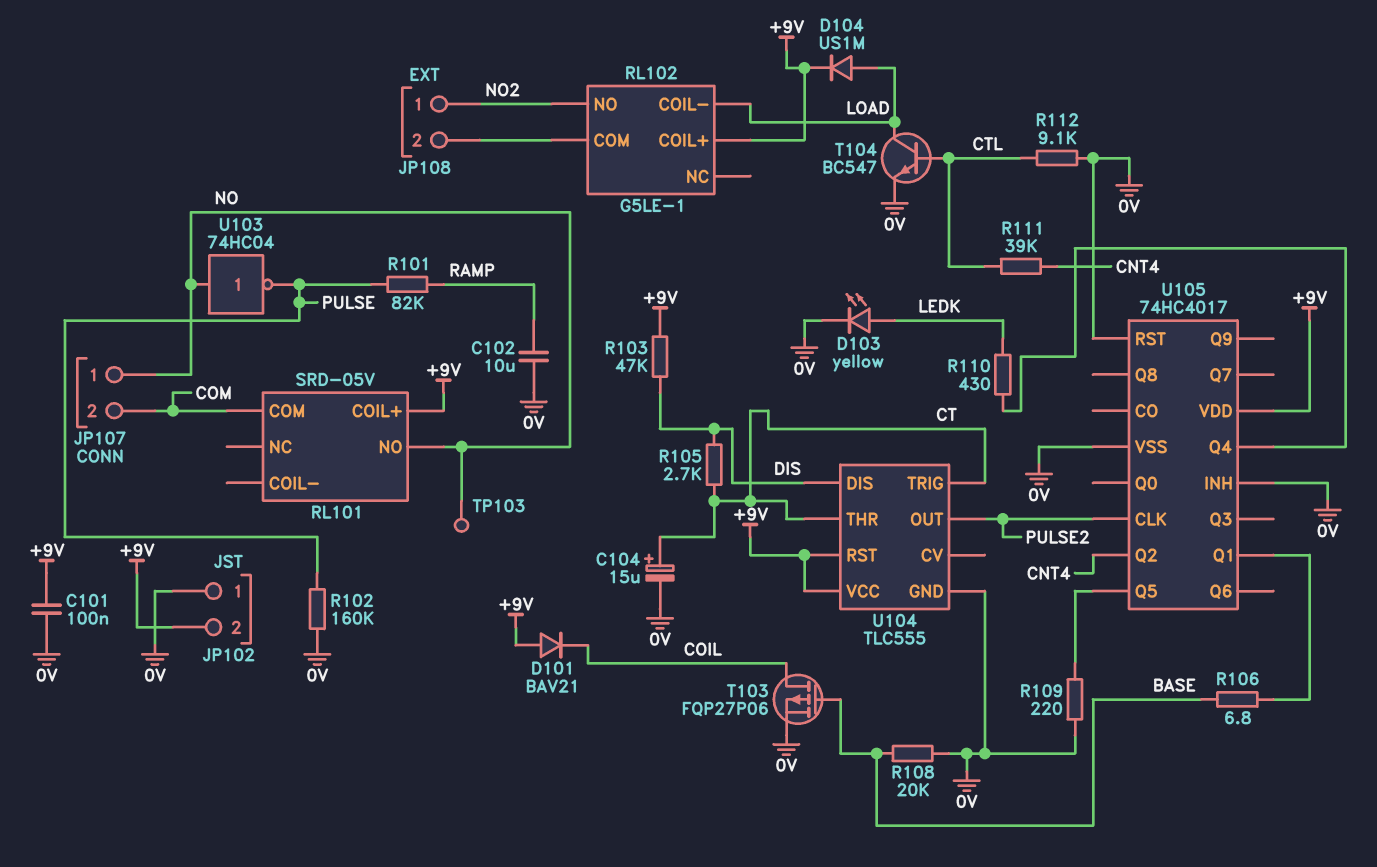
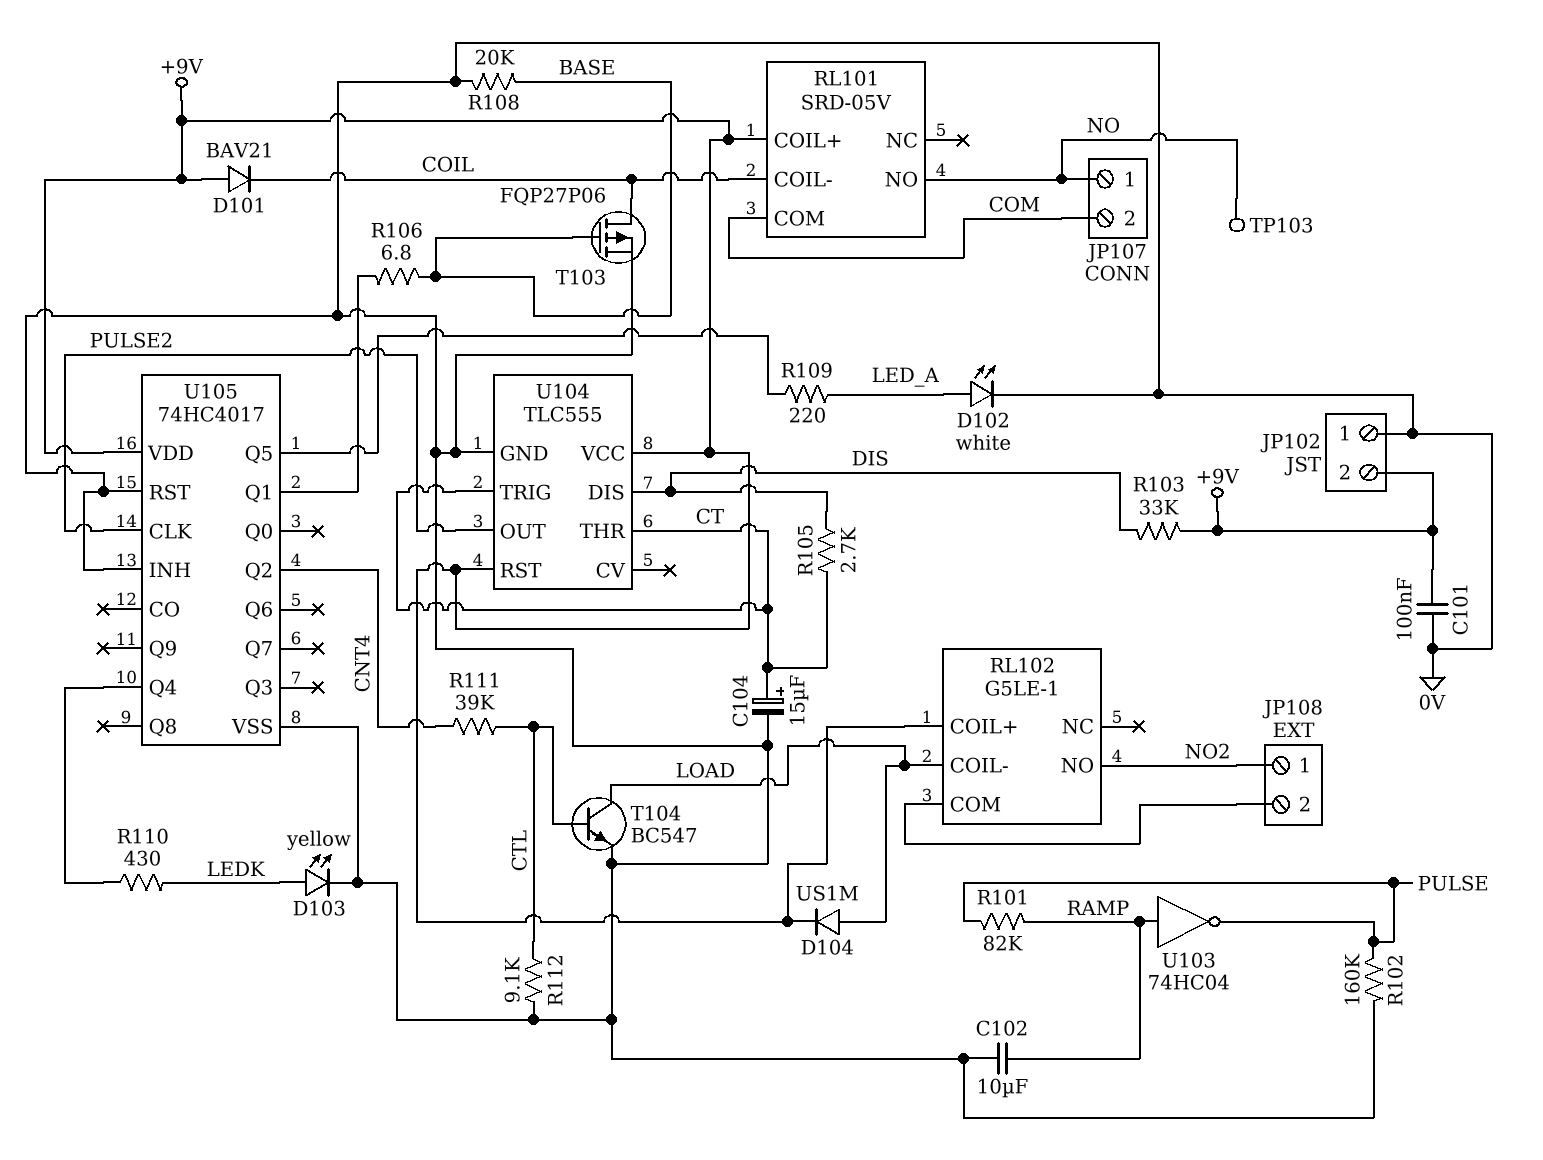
D102: none -> LED white (A LED_A, K 0V)
R103: 47k (+9V, DIS) -> 33k (+9V, DIS)
R109: 220 (0V, U105/Q5) -> 220 (LED_A, U105/Q5)
RL101 pin COIL-: none -> COIL
U103: NOT 74HC04 (in NO, out PULSE) -> NOT 74HC04 (in RAMP, out PULSE)

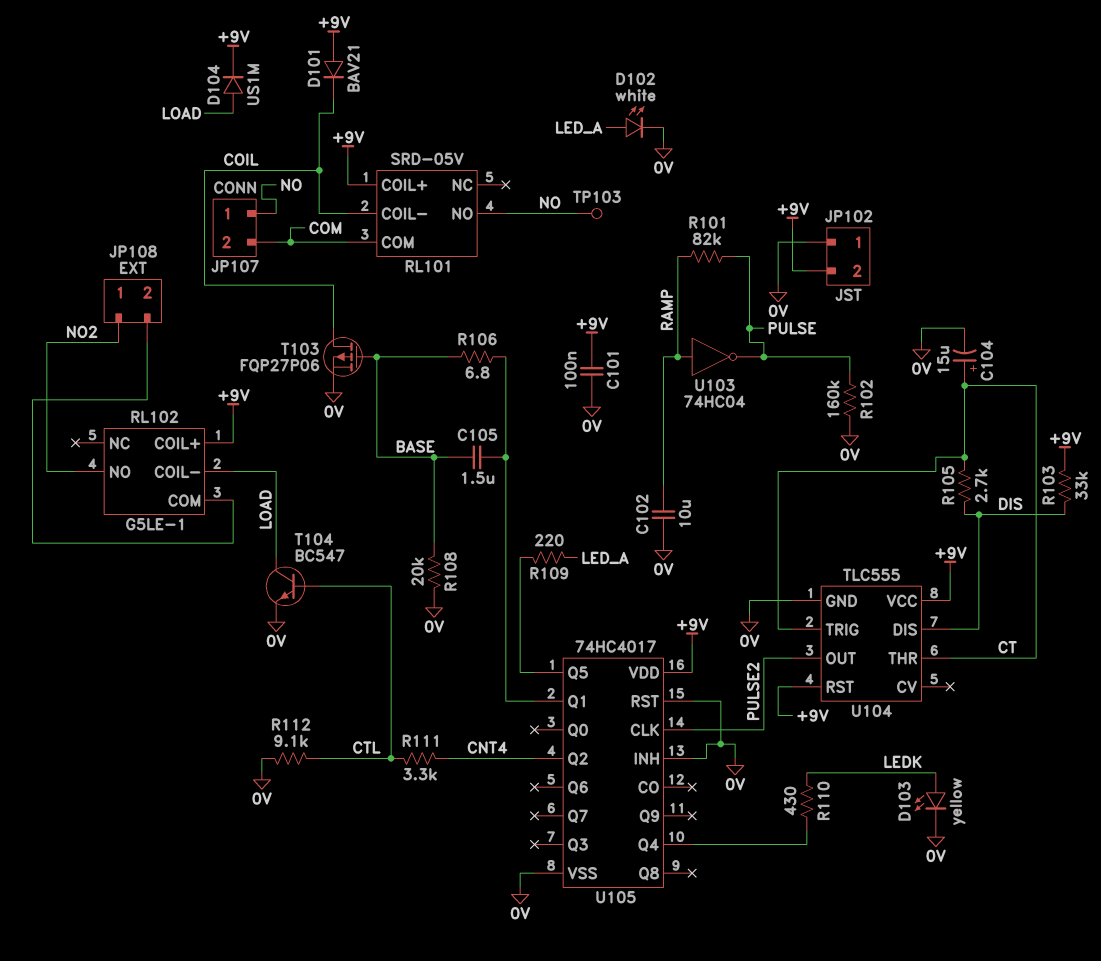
C105: none -> 1.5uF (BASE, U105/Q1)
R111: 39k (CNT4, CTL) -> 3.3k (CNT4, CTL)

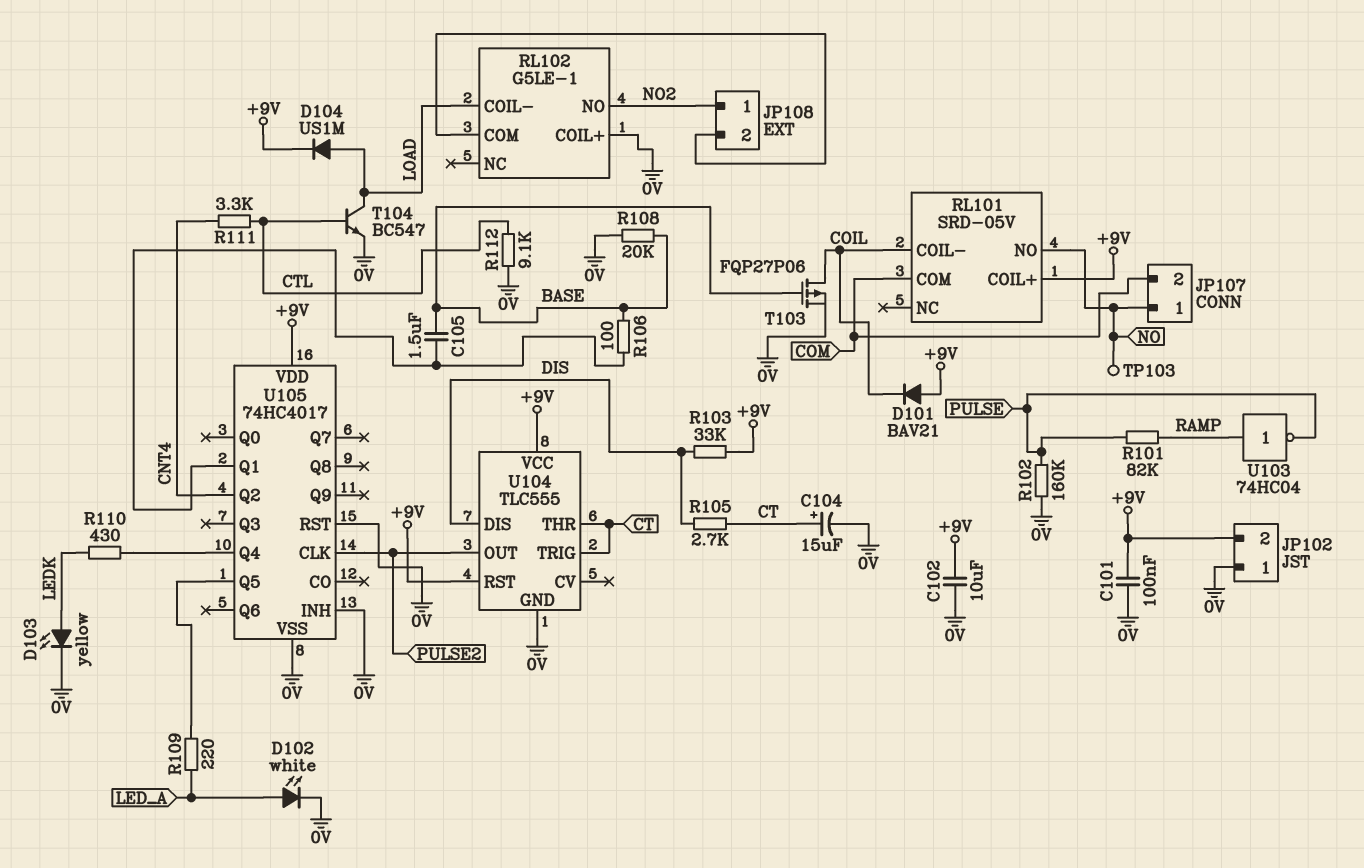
C102: 10uF (0V, RAMP) -> 10uF (+9V, 0V)
R106: 6.8 (BASE, U105/Q1) -> 100 (BASE, U105/Q1)
RL102 pin COIL+: +9V -> 0V

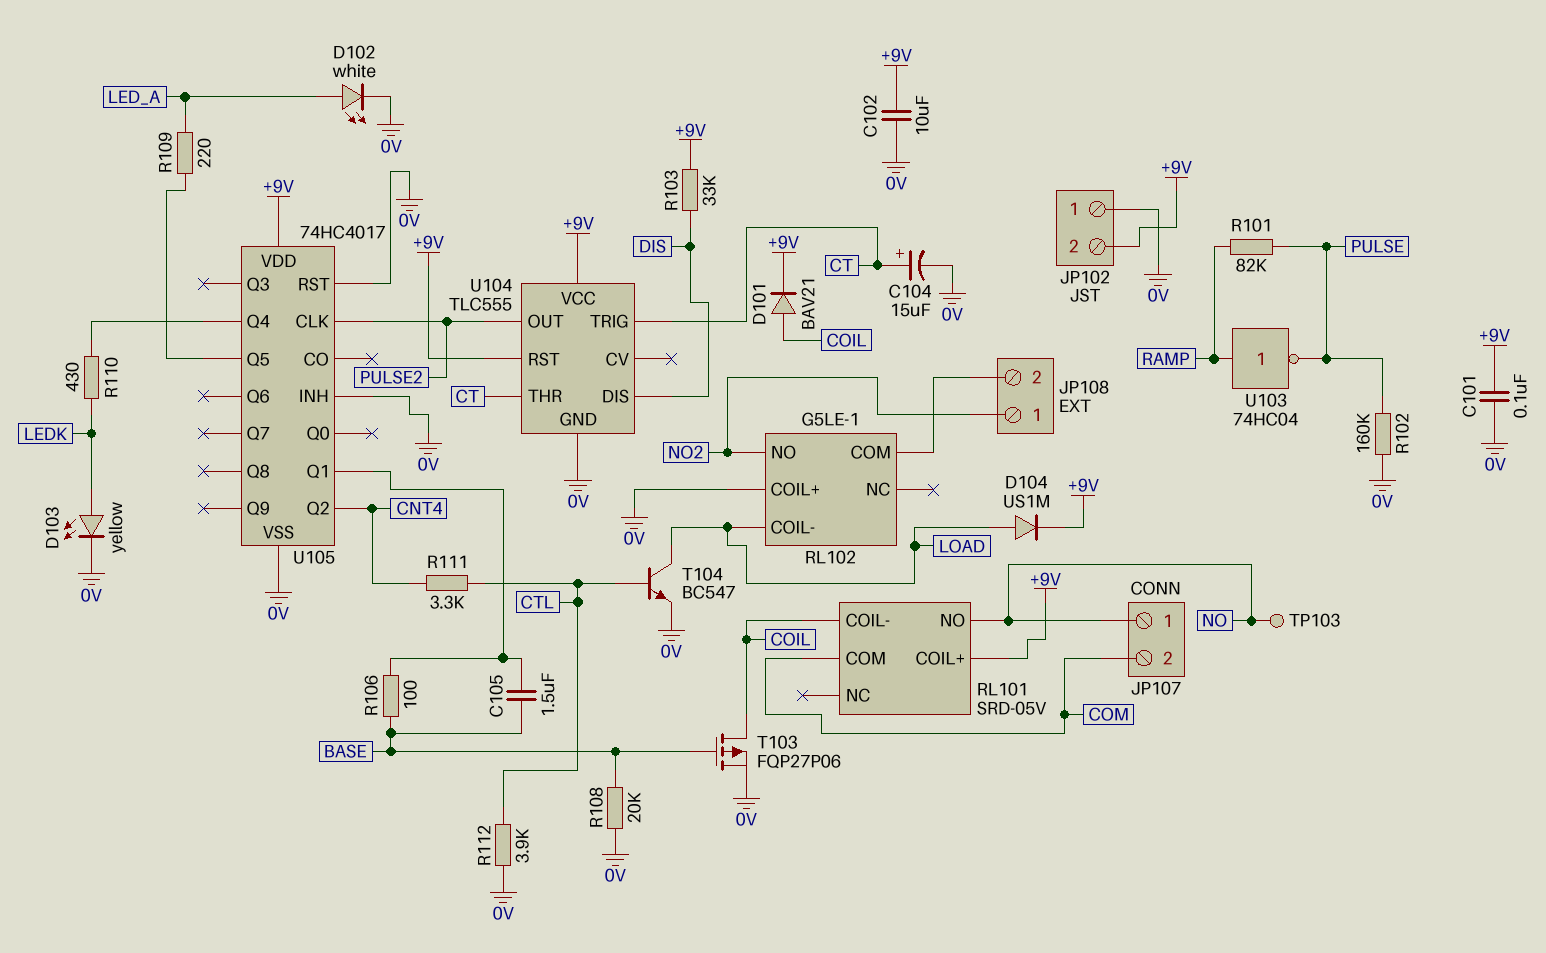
D101: diode BAV21 (A +9V, K COIL) -> diode BAV21 (A COIL, K +9V)
R105: 2.7k (CT, DIS) -> none
R112: 9.1k (0V, CTL) -> 3.9k (0V, CTL)

